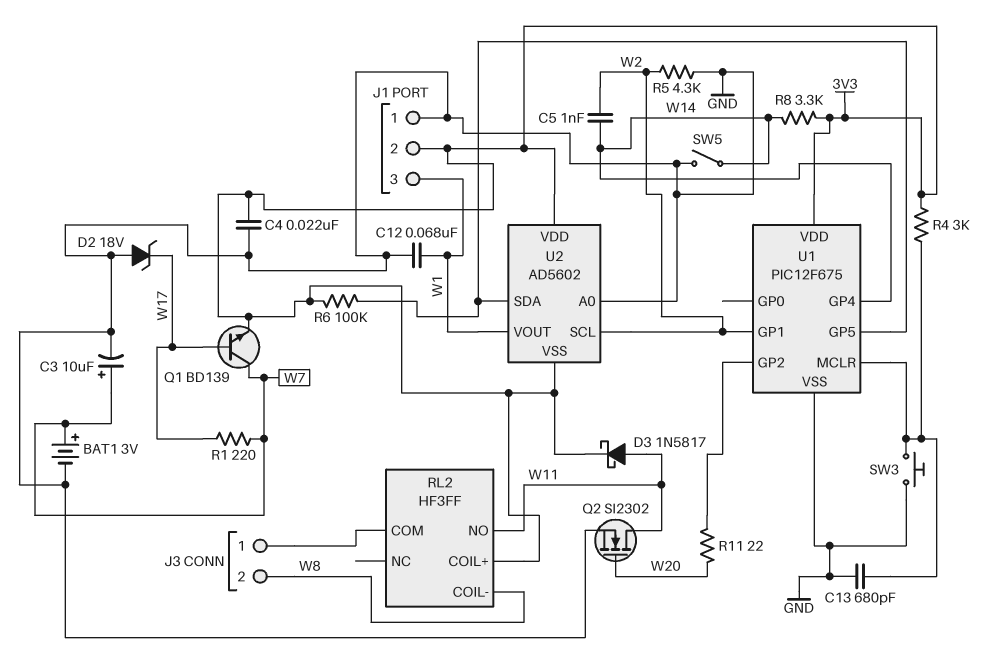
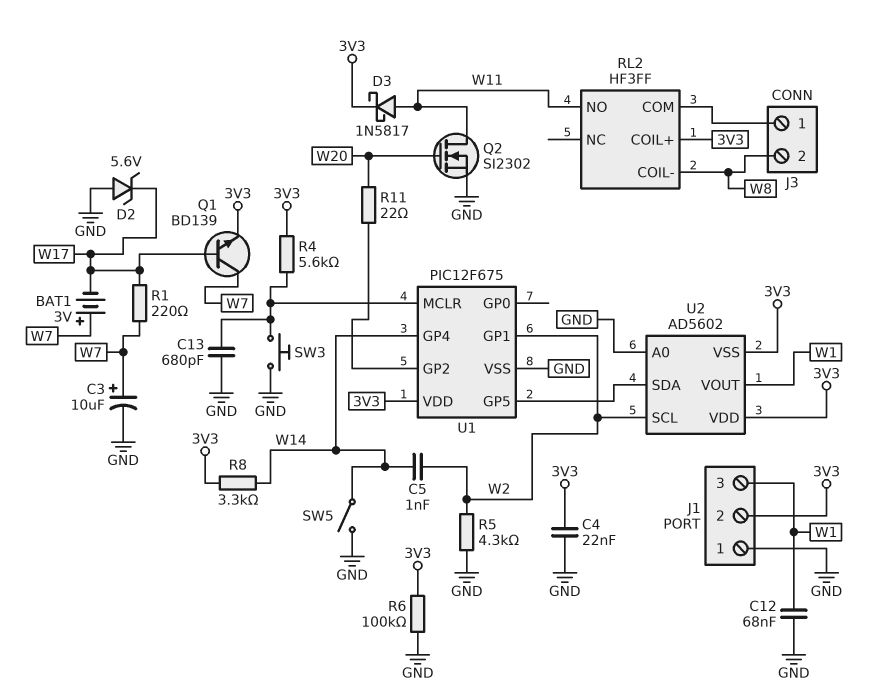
BAT1: 3V (plus W7, minus GND) -> 3V (plus W7, minus W17)
D2: zener 18V (A GND, K W17) -> zener 5.6V (A GND, K W17)
R4: 3k (3V3, U1/MCLR) -> 5.6k (3V3, U1/MCLR)
R6: 100k (3V3, U1/GP5) -> 100k (3V3, GND)

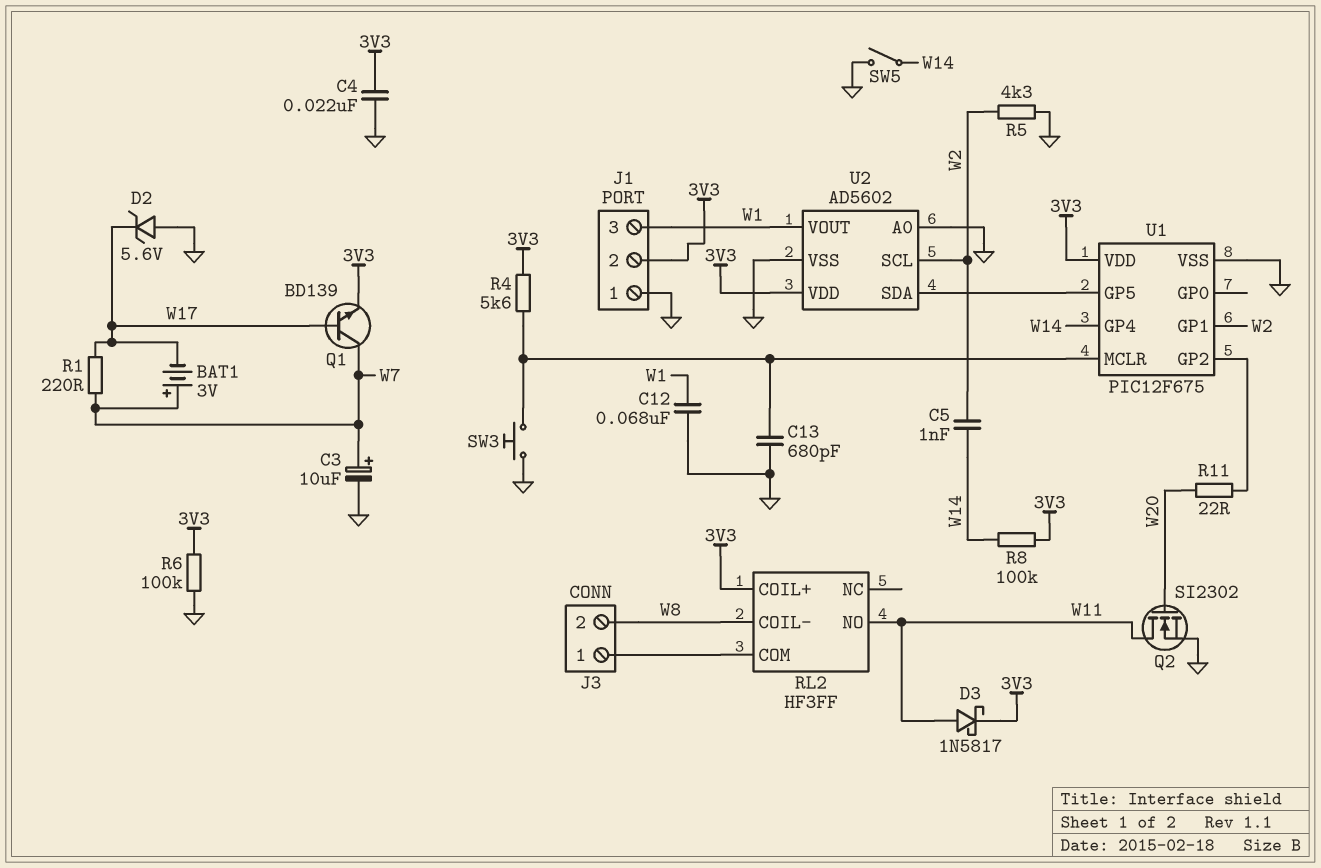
R8: 3.3k (3V3, W14) -> 100k (3V3, W14)
U2 pin VSS: 3V3 -> GND

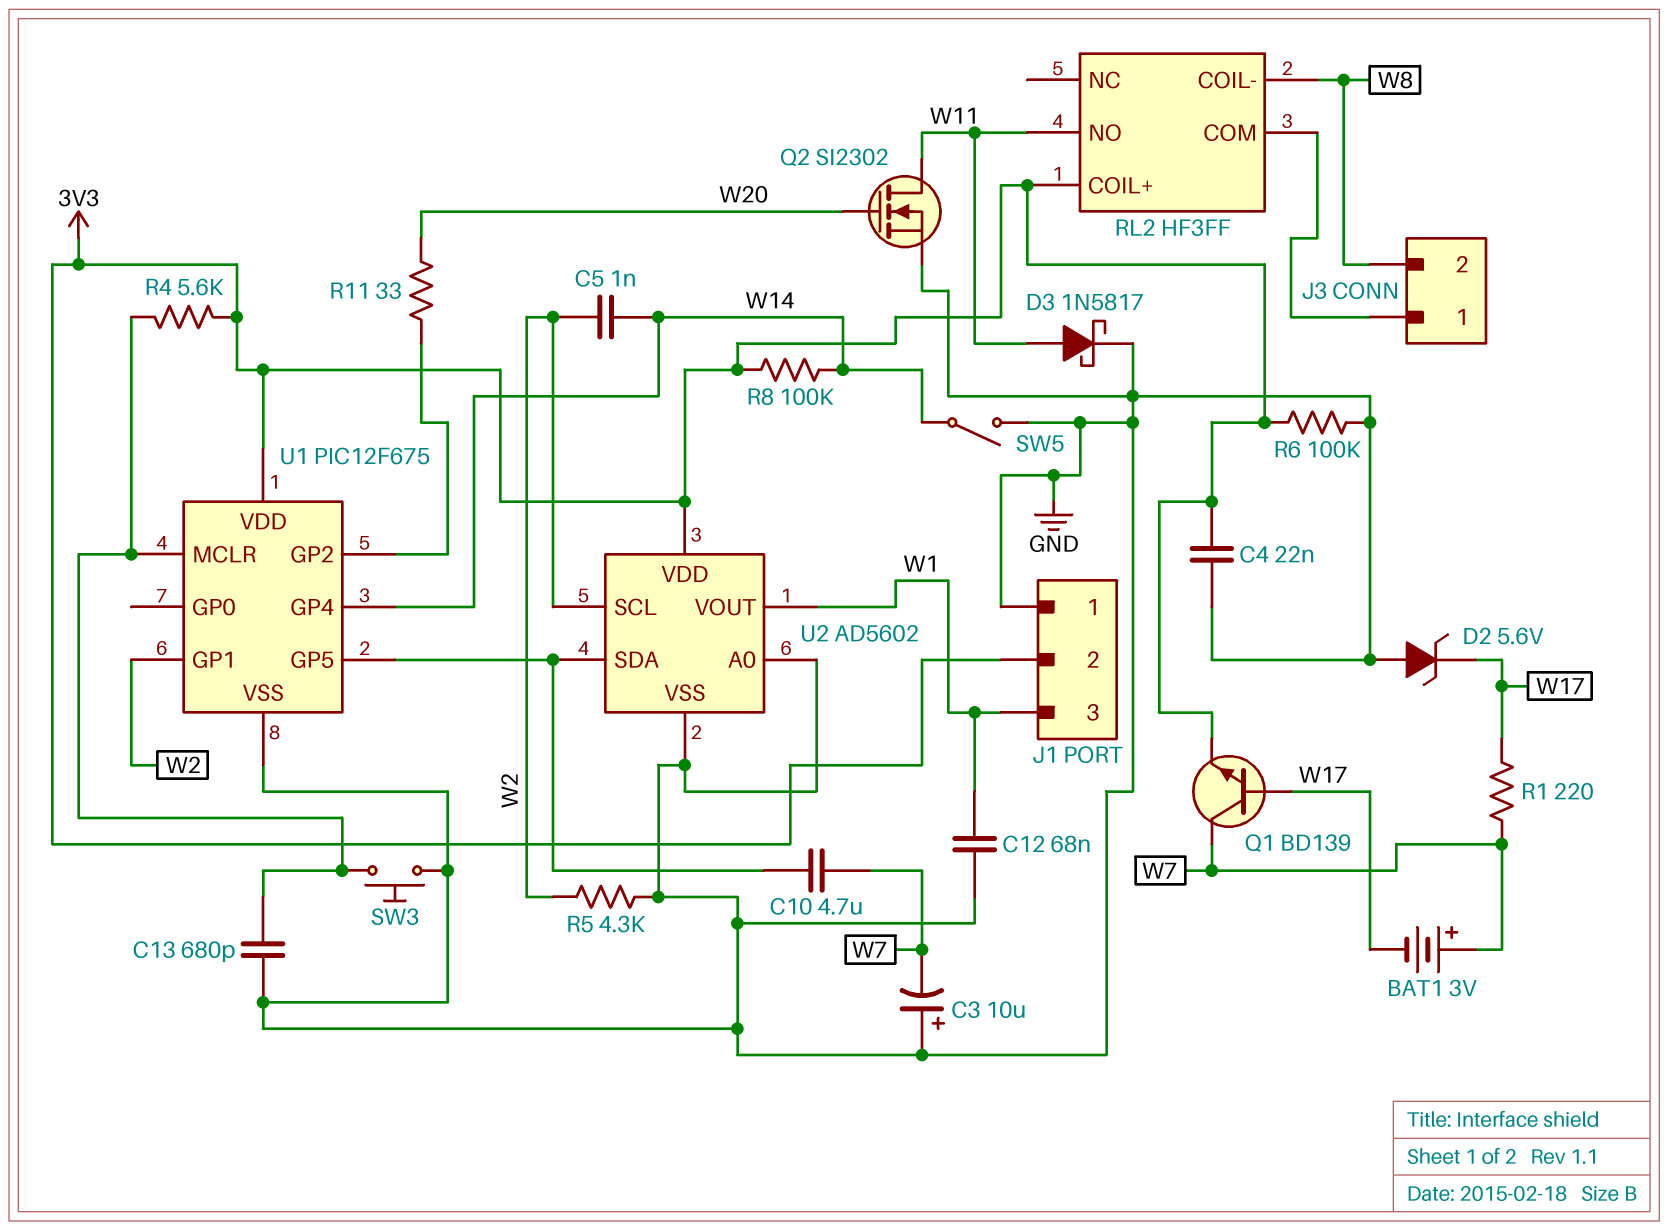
C3: 10uF (plus W7, minus GND) -> 10uF (plus GND, minus W7)
C10: none -> 4.7uF (U1/GP5, W7)
D3: schottky 1N5817 (A W11, K 3V3) -> schottky 1N5817 (A W11, K GND)
R11: 22 (U1/GP2, W20) -> 33 (U1/GP2, W20)

